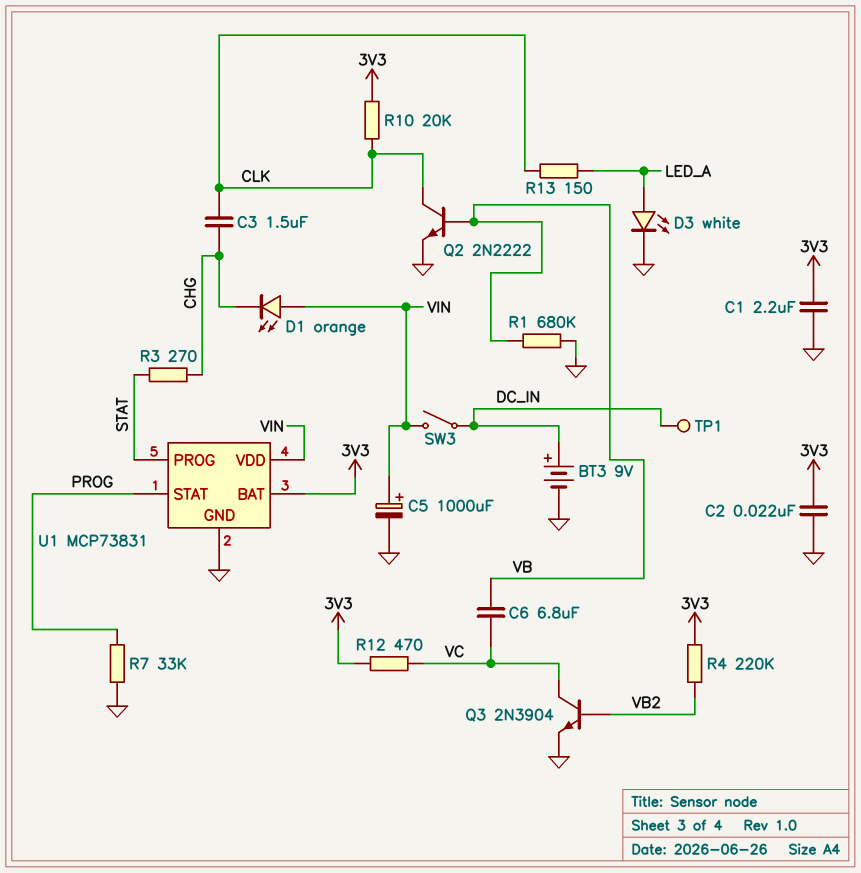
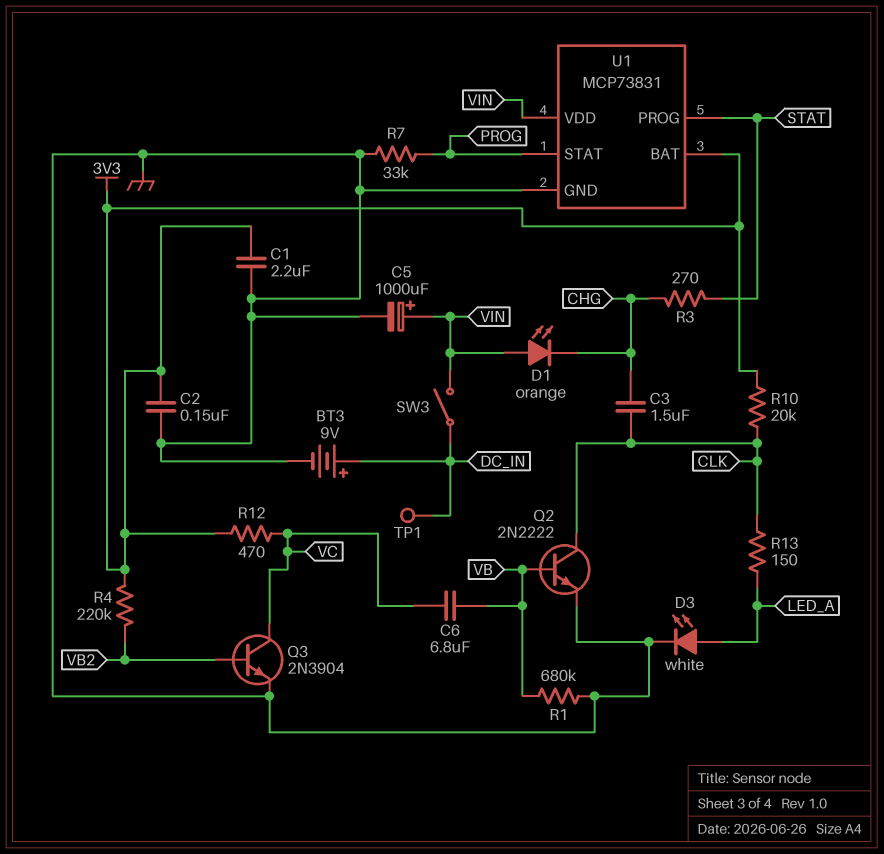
C2: 22nF (3V3, GND) -> 150nF (3V3, GND)

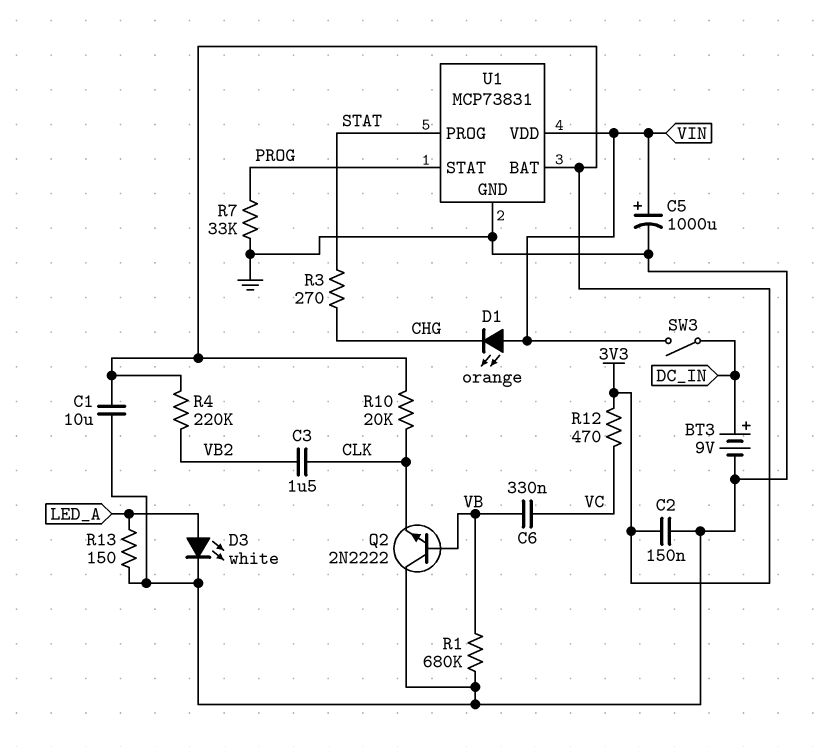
C1: 2.2uF (3V3, GND) -> 10uF (3V3, GND)
C3: 1.5uF (CHG, CLK) -> 1.5uF (CLK, VB2)
C6: 6.8uF (VB, VC) -> 330nF (VB, VC)
Q2: NPN 2N2222 (B VB, C CLK, E GND) -> NPN 2N2222 (B VB, C GND, E CLK)
Q3: NPN 2N3904 (B VB2, C VC, E GND) -> none
R13: 150 (CLK, LED_A) -> 150 (GND, LED_A)
TP1: test point (DC_IN) -> none

